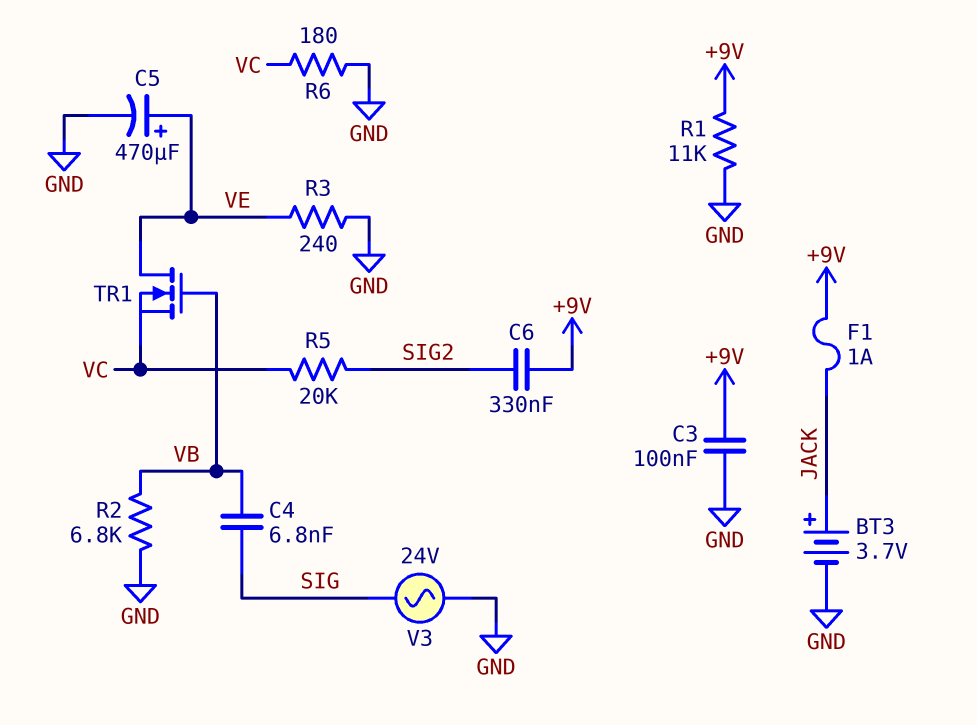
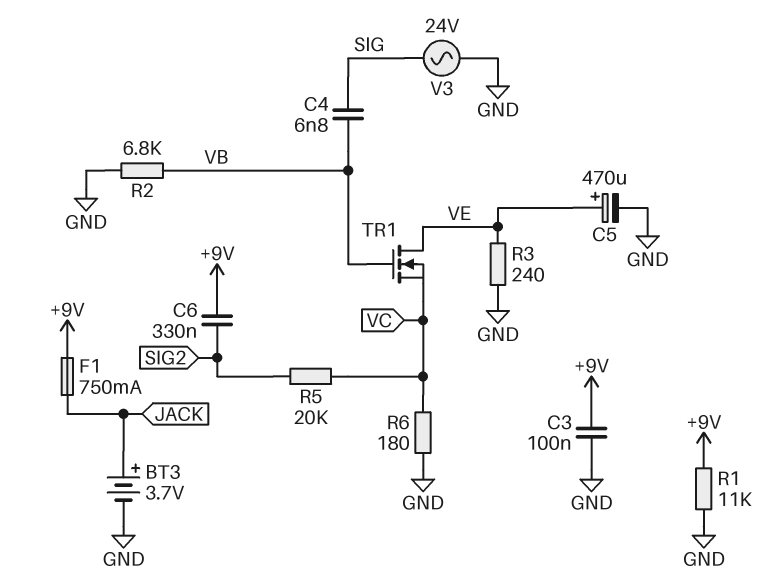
F1: 1A (+9V, JACK) -> 750mA (+9V, JACK)

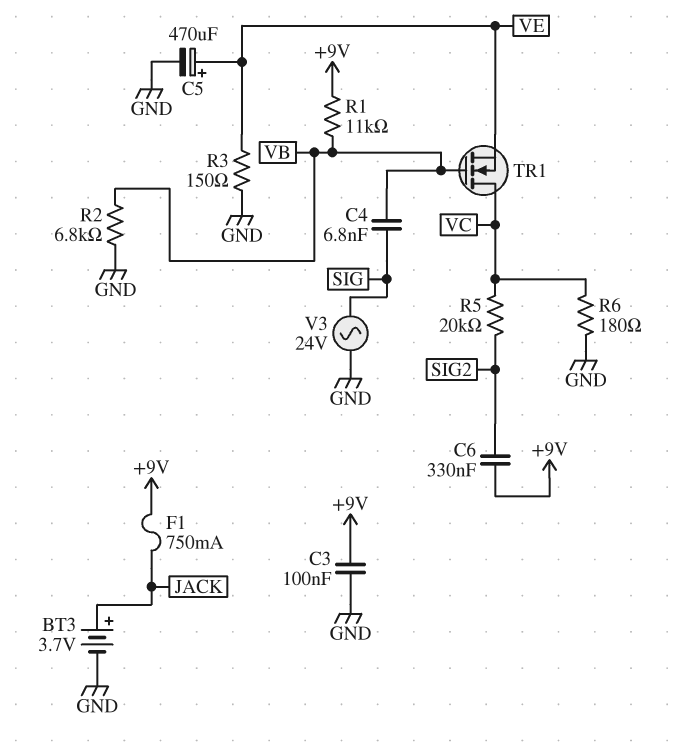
R1: 11k (+9V, GND) -> 11k (+9V, VB)
R3: 240 (GND, VE) -> 150 (GND, VE)
TR1: NMOS (G VB, D VE, S VC) -> NMOS (G VB, D VC, S VE)

